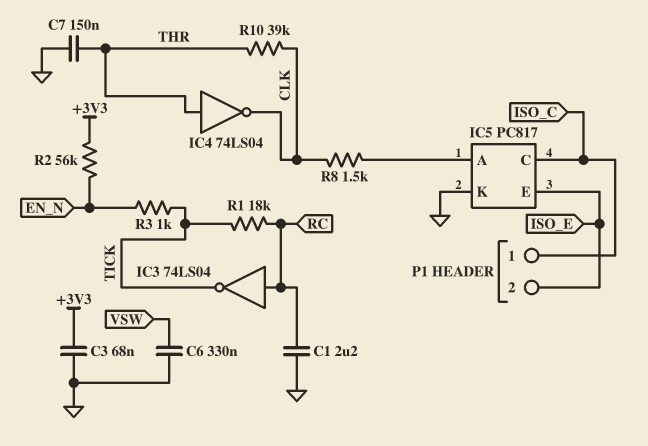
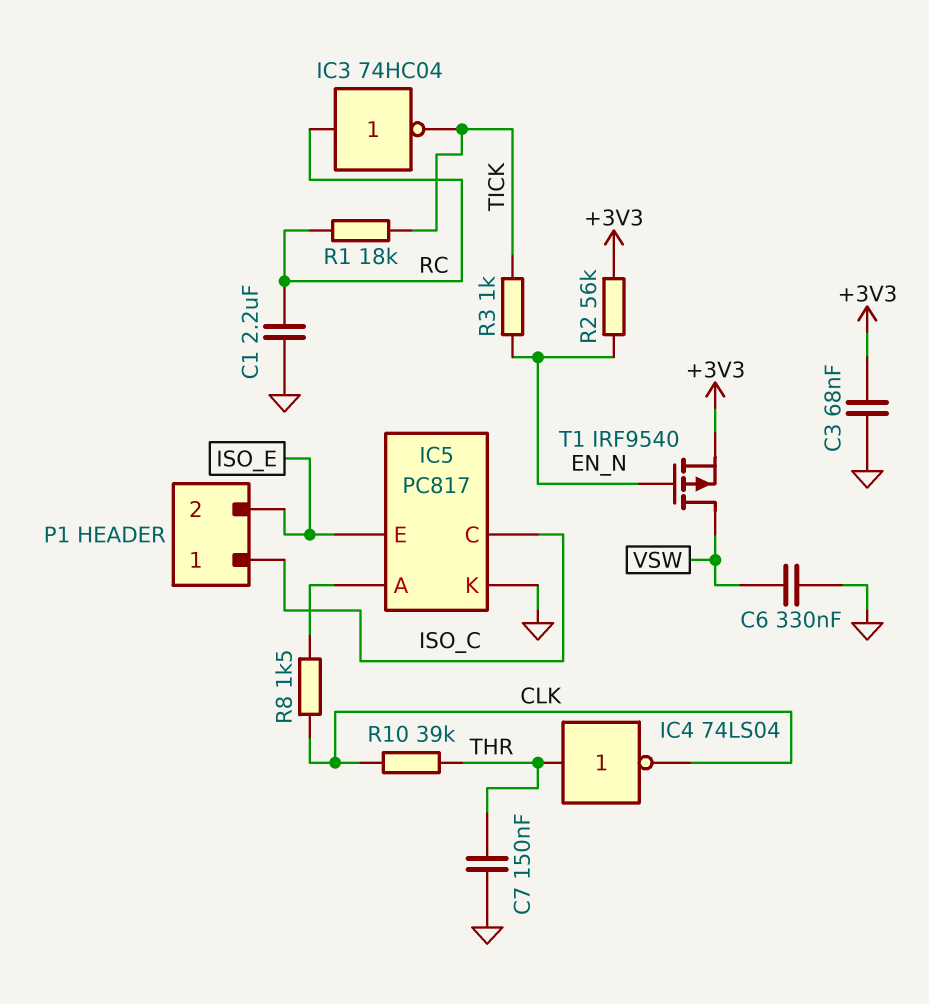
IC3: NOT 74LS04 (in RC, out TICK) -> NOT 74HC04 (in RC, out TICK)
T1: none -> PMOS IRF9540 (G EN_N, D VSW, S +3V3)

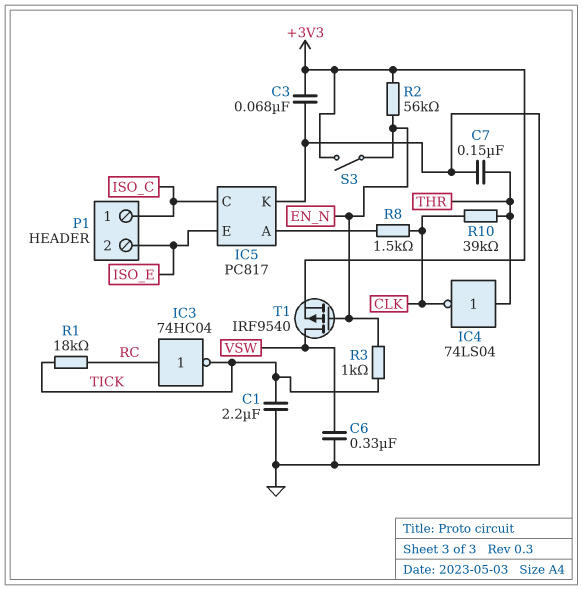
C1: 2.2uF (GND, RC) -> 2.2uF (GND, TICK)
S3: none -> switch (+3V3, EN_N)

